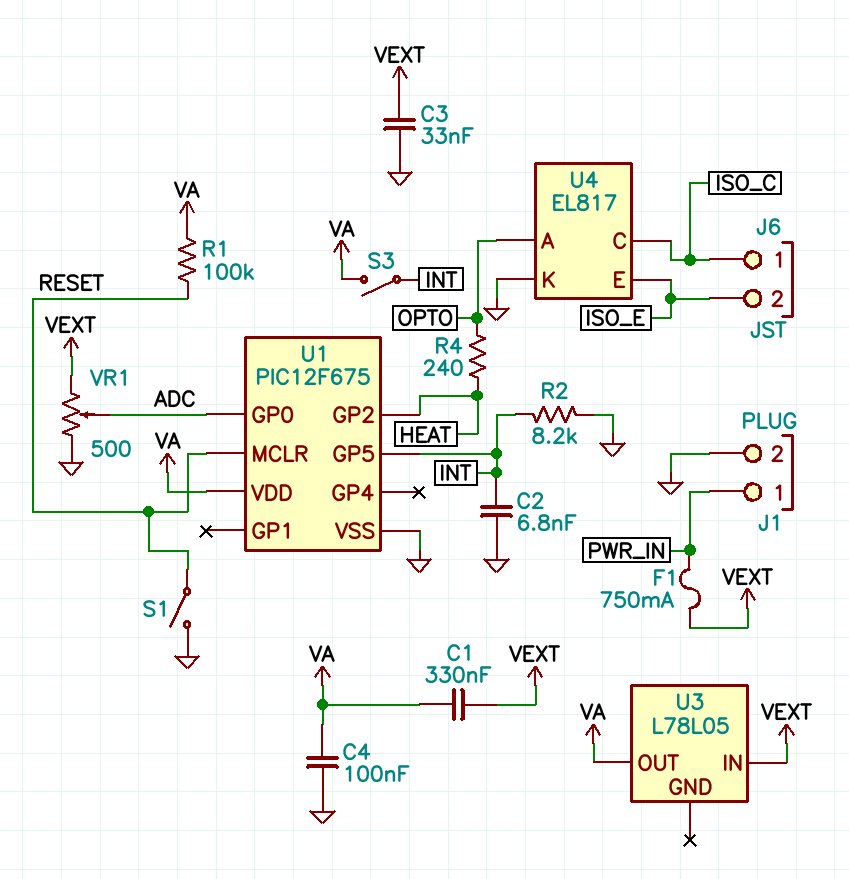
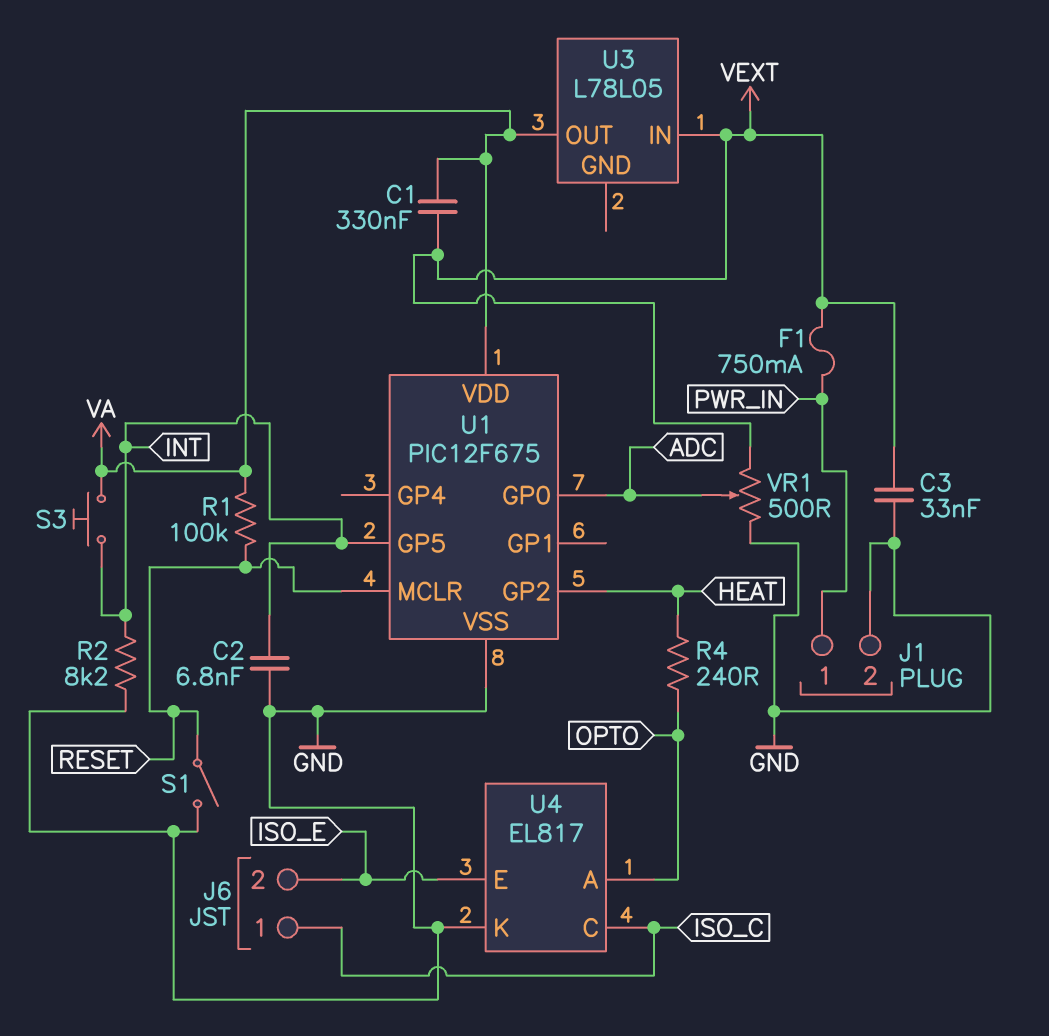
C4: 100nF (GND, VA) -> none
S3: switch (INT, VA) -> button (INT, VA)

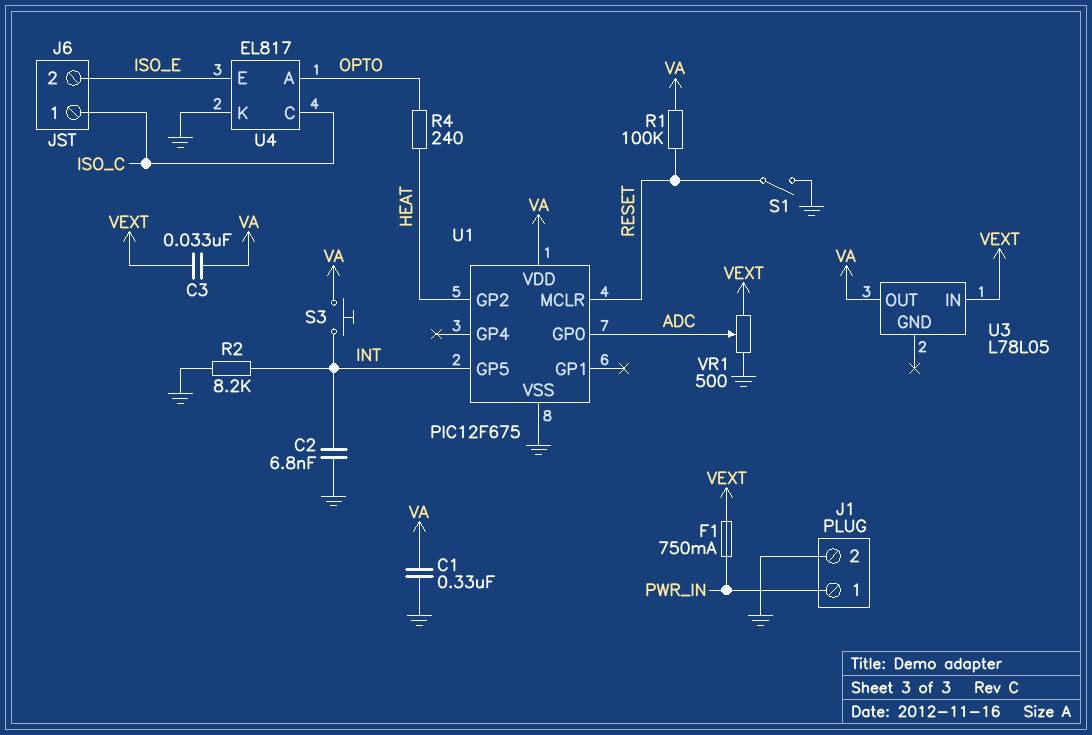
C1: 330nF (VA, VEXT) -> 330nF (GND, VA)
C3: 33nF (GND, VEXT) -> 33nF (VA, VEXT)

